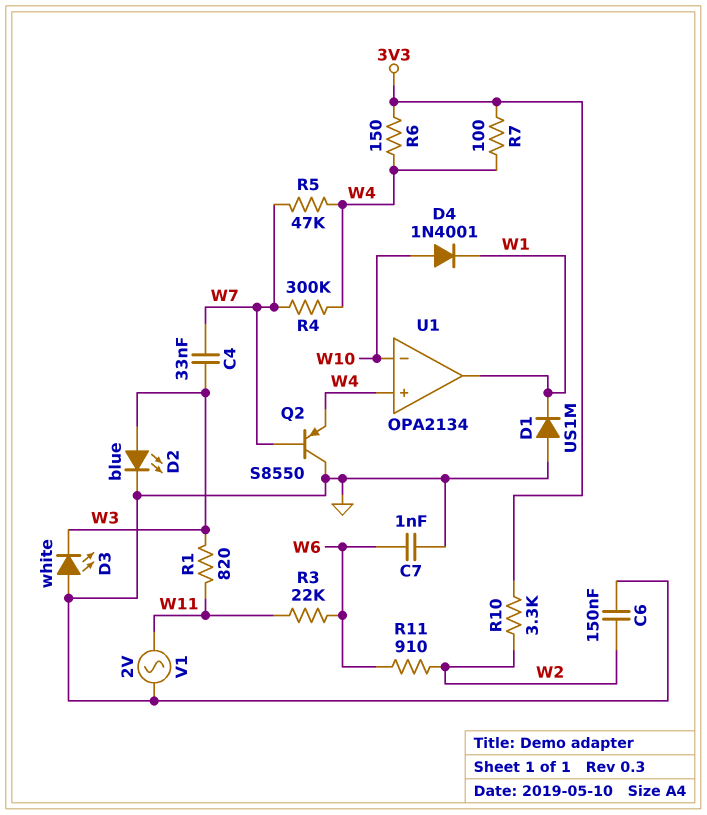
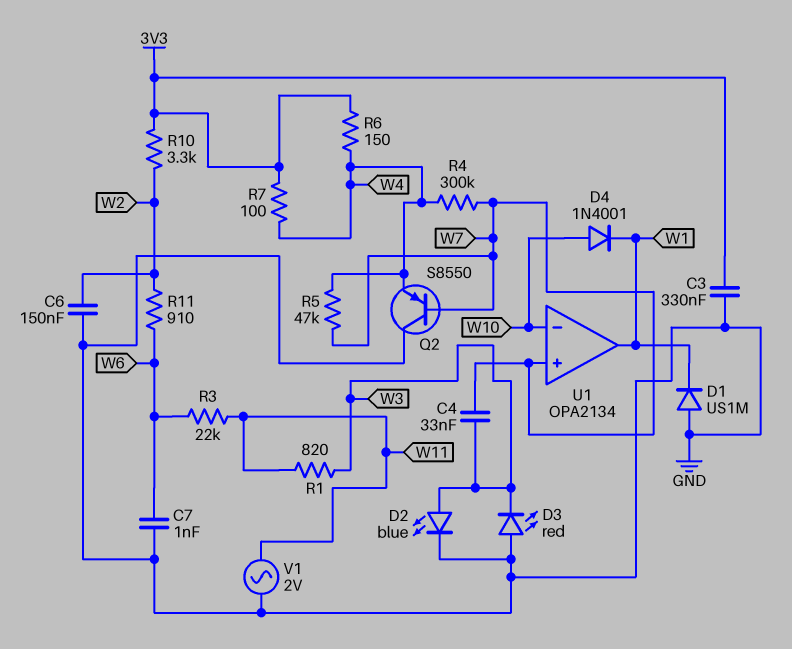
C3: none -> 330nF (3V3, GND)
D3: LED white (A GND, K W3) -> LED red (A GND, K W3)
U1 pin in+: W4 -> W7

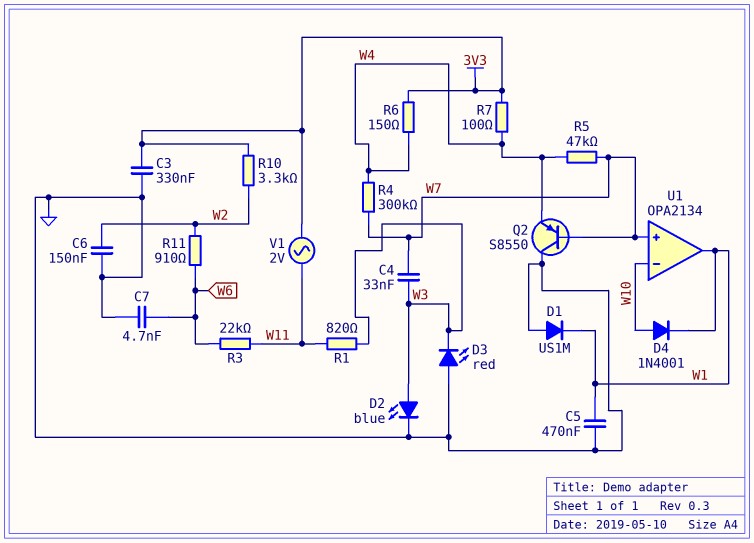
C5: none -> 470nF (GND, W1)
C7: 1nF (GND, W6) -> 4.7nF (GND, W6)
V1: AC 2V (GND, W11) -> AC 2V (3V3, W11)

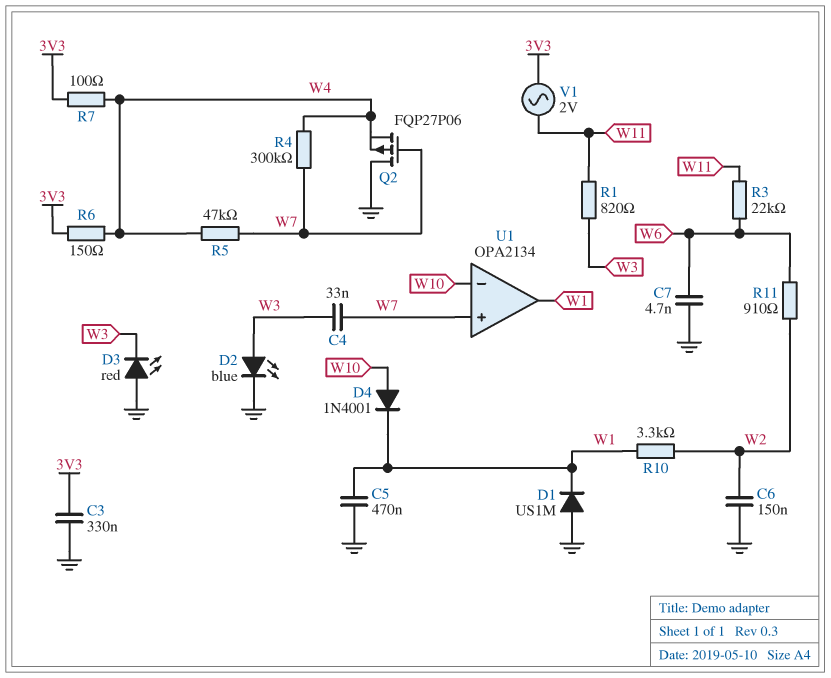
Q2: PNP S8550 (B W7, C GND, E W4) -> PMOS FQP27P06 (G W7, D GND, S W4)
R10: 3.3k (3V3, W2) -> 3.3k (W1, W2)

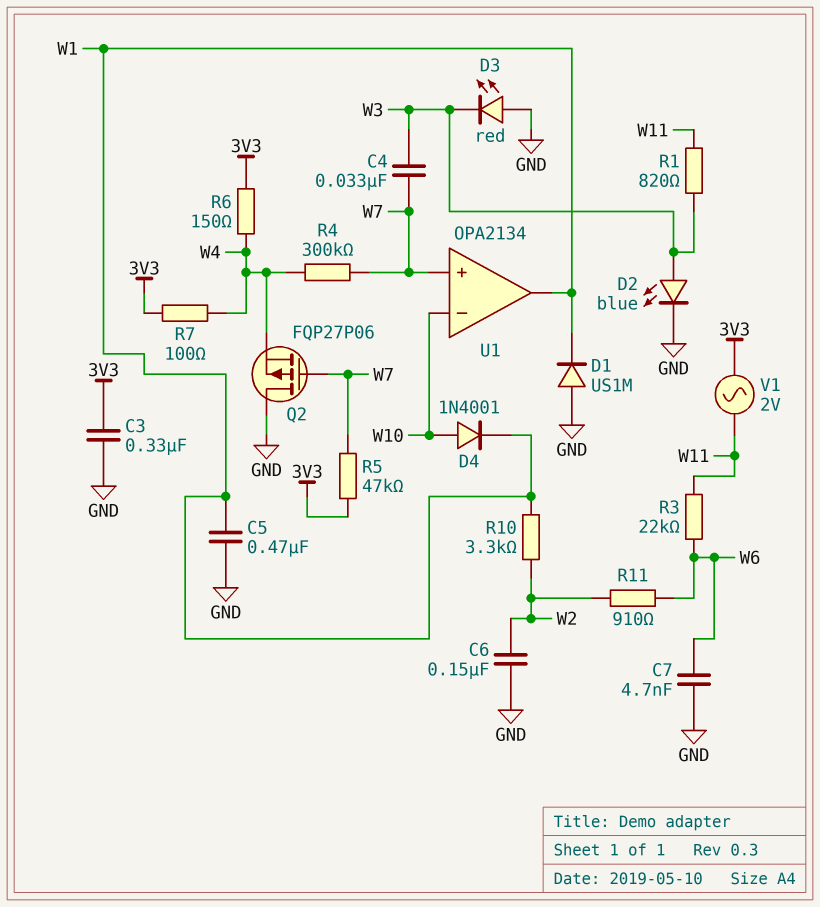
R5: 47k (W4, W7) -> 47k (3V3, W7)

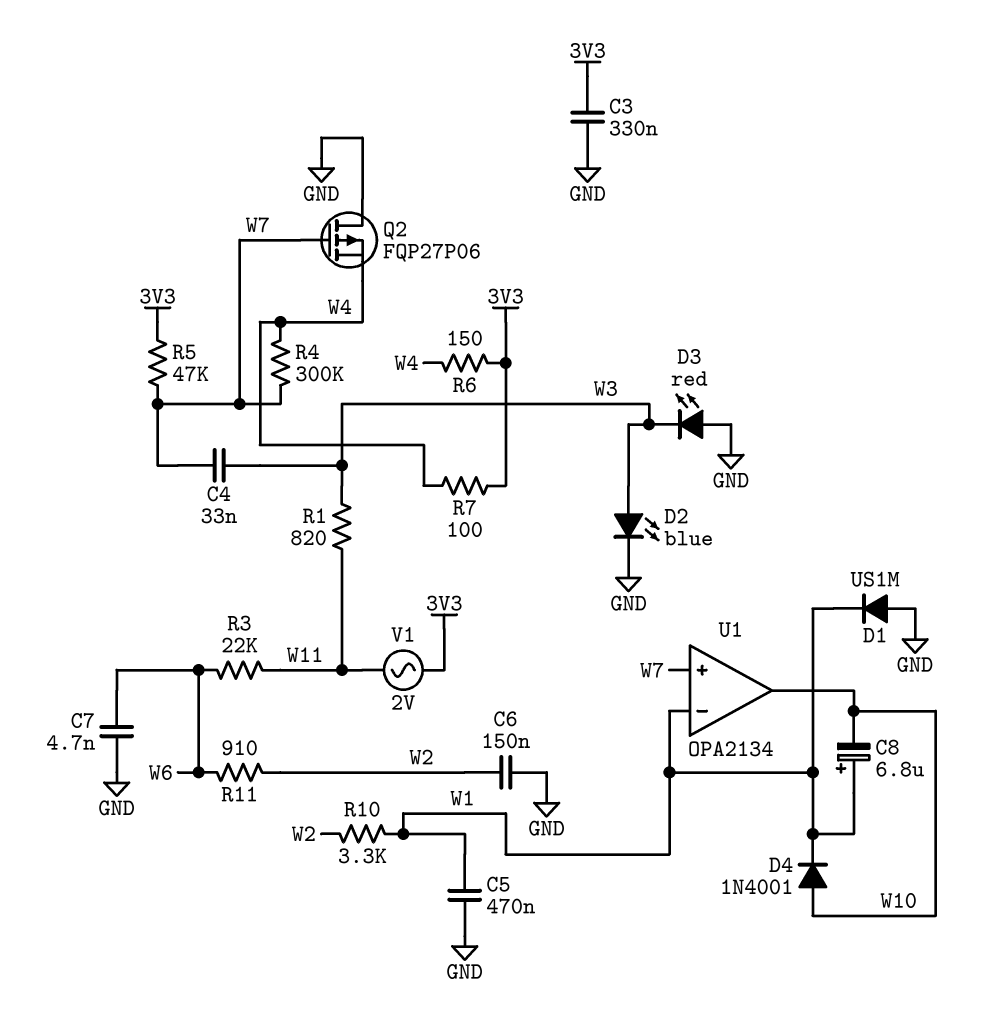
C8: none -> 6.8uF (plus W1, minus W10)
U1 pin in-: W10 -> W1
U1 pin out: W1 -> W10

